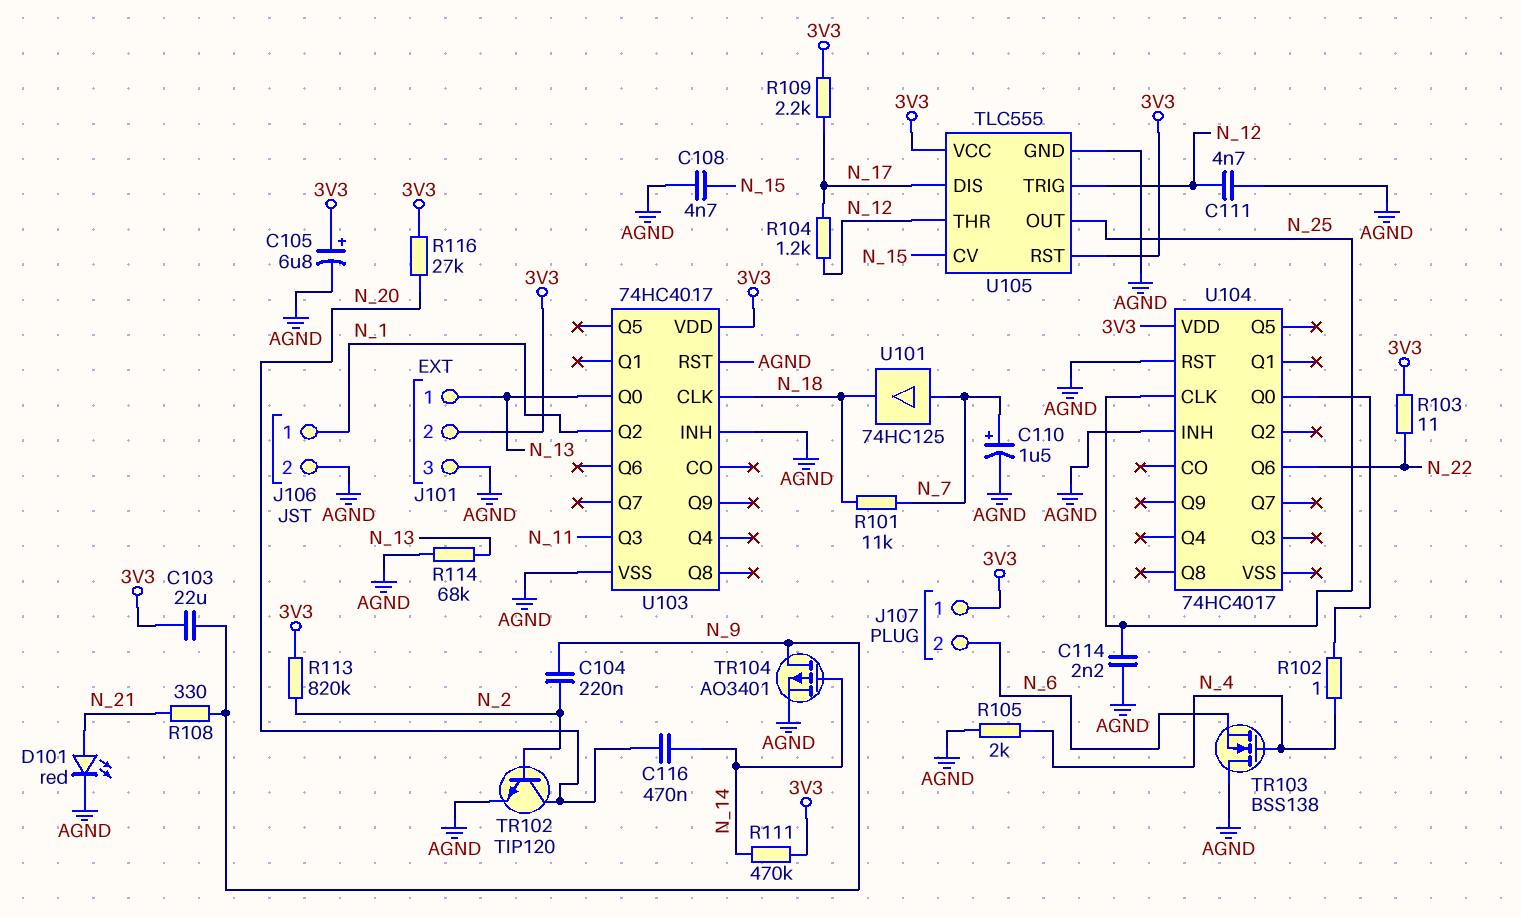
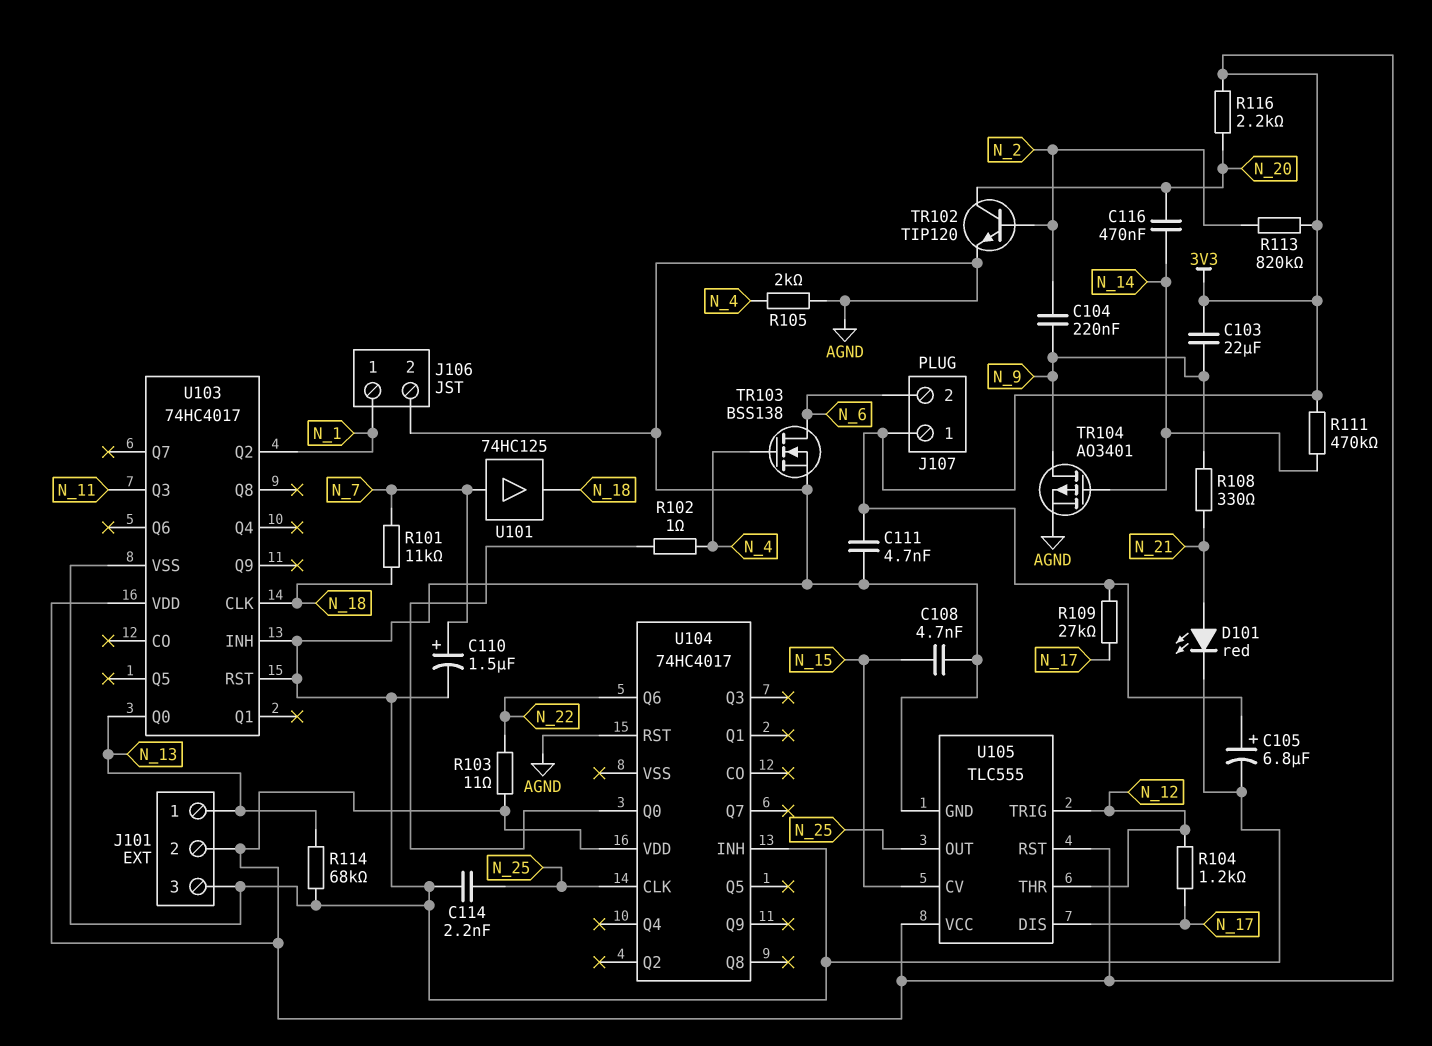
C111: 4.7nF (AGND, N_12) -> 4.7nF (3V3, AGND)
R109: 2.2k (3V3, N_17) -> 27k (3V3, N_17)
R116: 27k (3V3, N_20) -> 2.2k (3V3, N_20)
TR103: NMOS BSS138 (G N_4, D AGND, S N_6) -> NMOS BSS138 (G N_4, D N_6, S AGND)

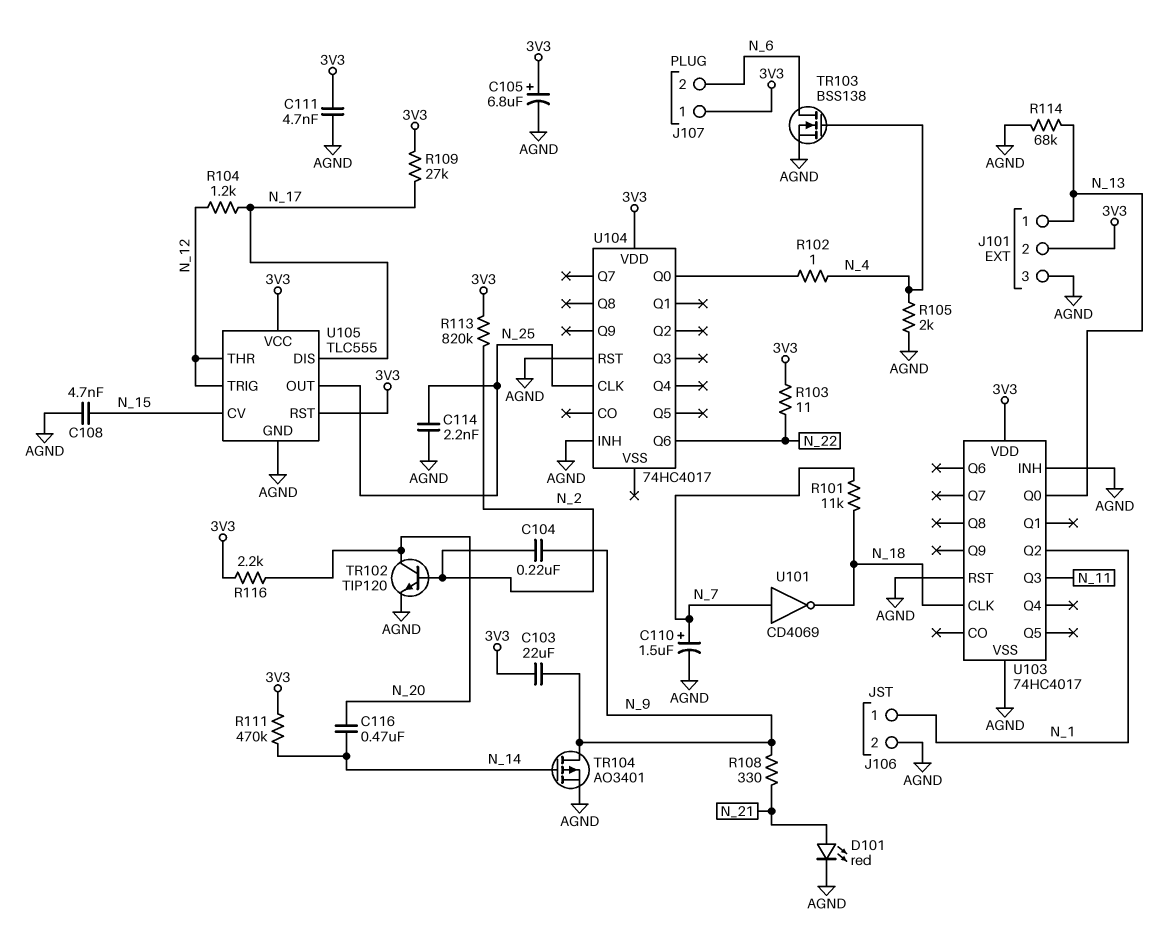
U101: buffer 74HC125 (in N_7, out N_18) -> NOT CD4069 (in N_7, out N_18)

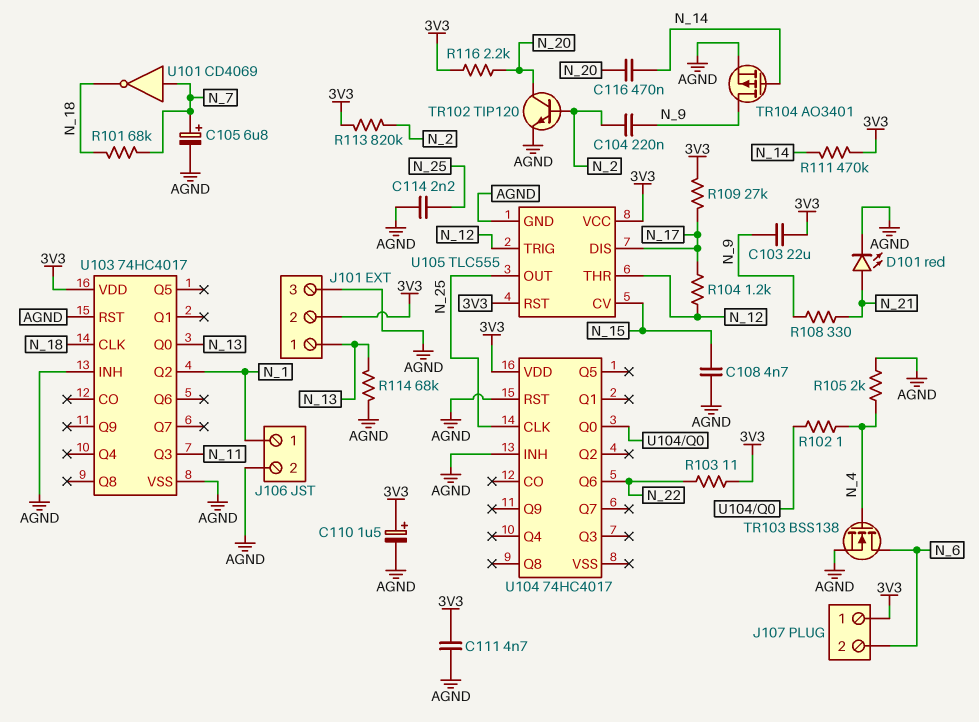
C105: 6.8uF (plus 3V3, minus AGND) -> 6.8uF (plus N_7, minus AGND)
C110: 1.5uF (plus N_7, minus AGND) -> 1.5uF (plus 3V3, minus AGND)
R101: 11k (N_7, N_18) -> 68k (N_7, N_18)

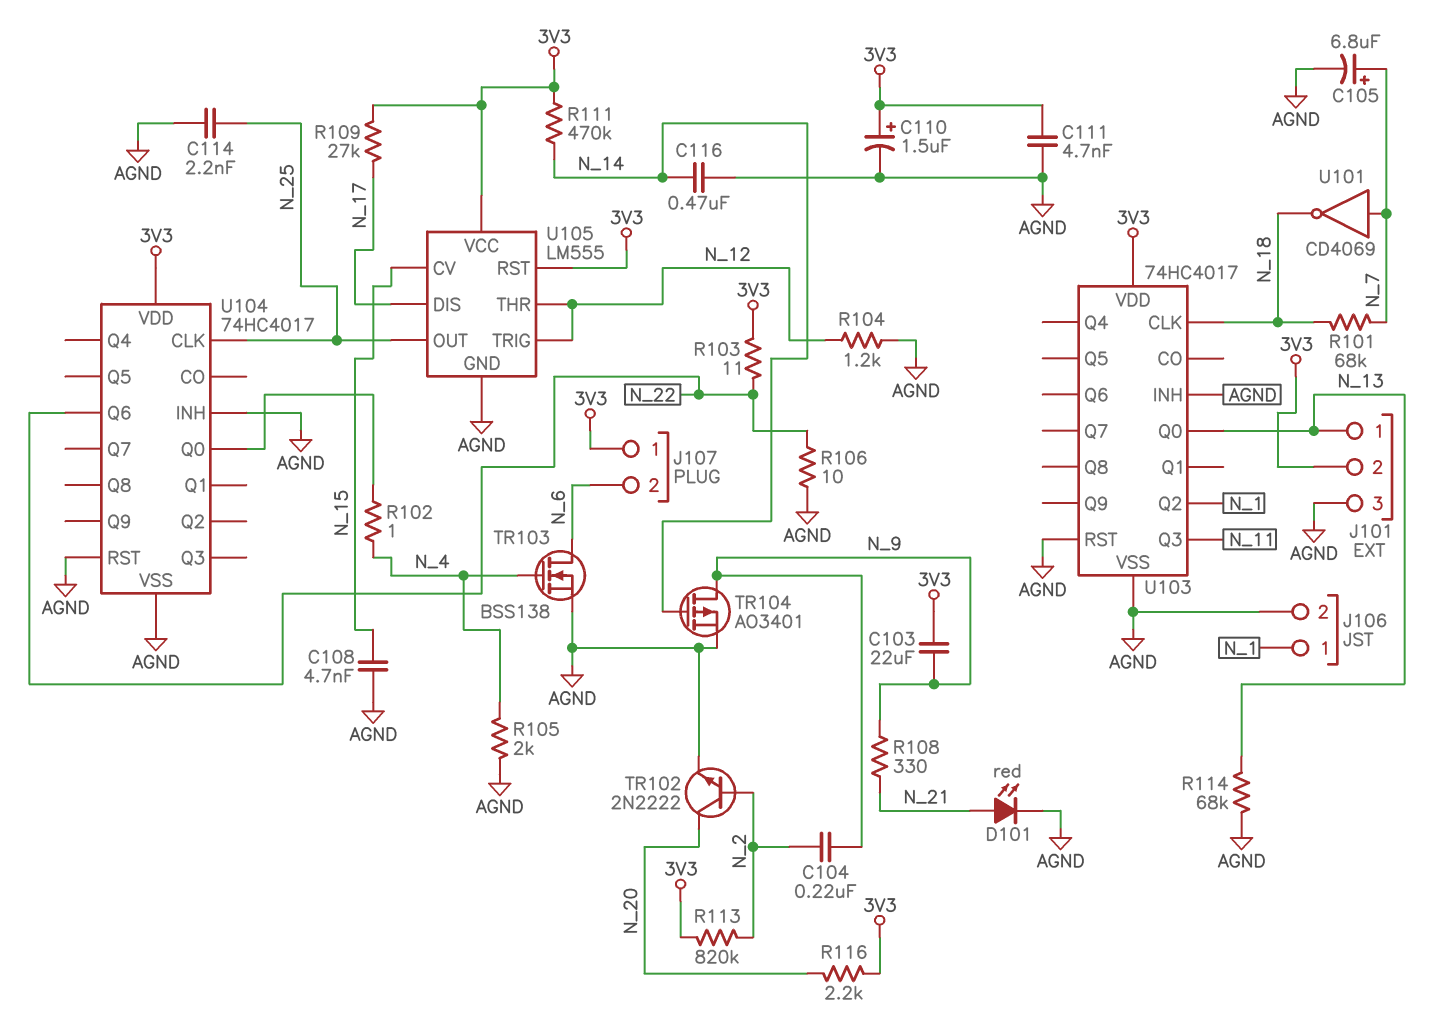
C116: 470nF (N_14, N_20) -> 470nF (AGND, N_14)
R104: 1.2k (N_12, N_17) -> 1.2k (AGND, N_12)
R106: none -> 10 (AGND, N_22)
TR102: NPN TIP120 (B N_2, C N_20, E AGND) -> NPN 2N2222 (B N_2, C N_20, E AGND)
U104 pin VSS: none -> AGND
U105: TLC555 -> LM555

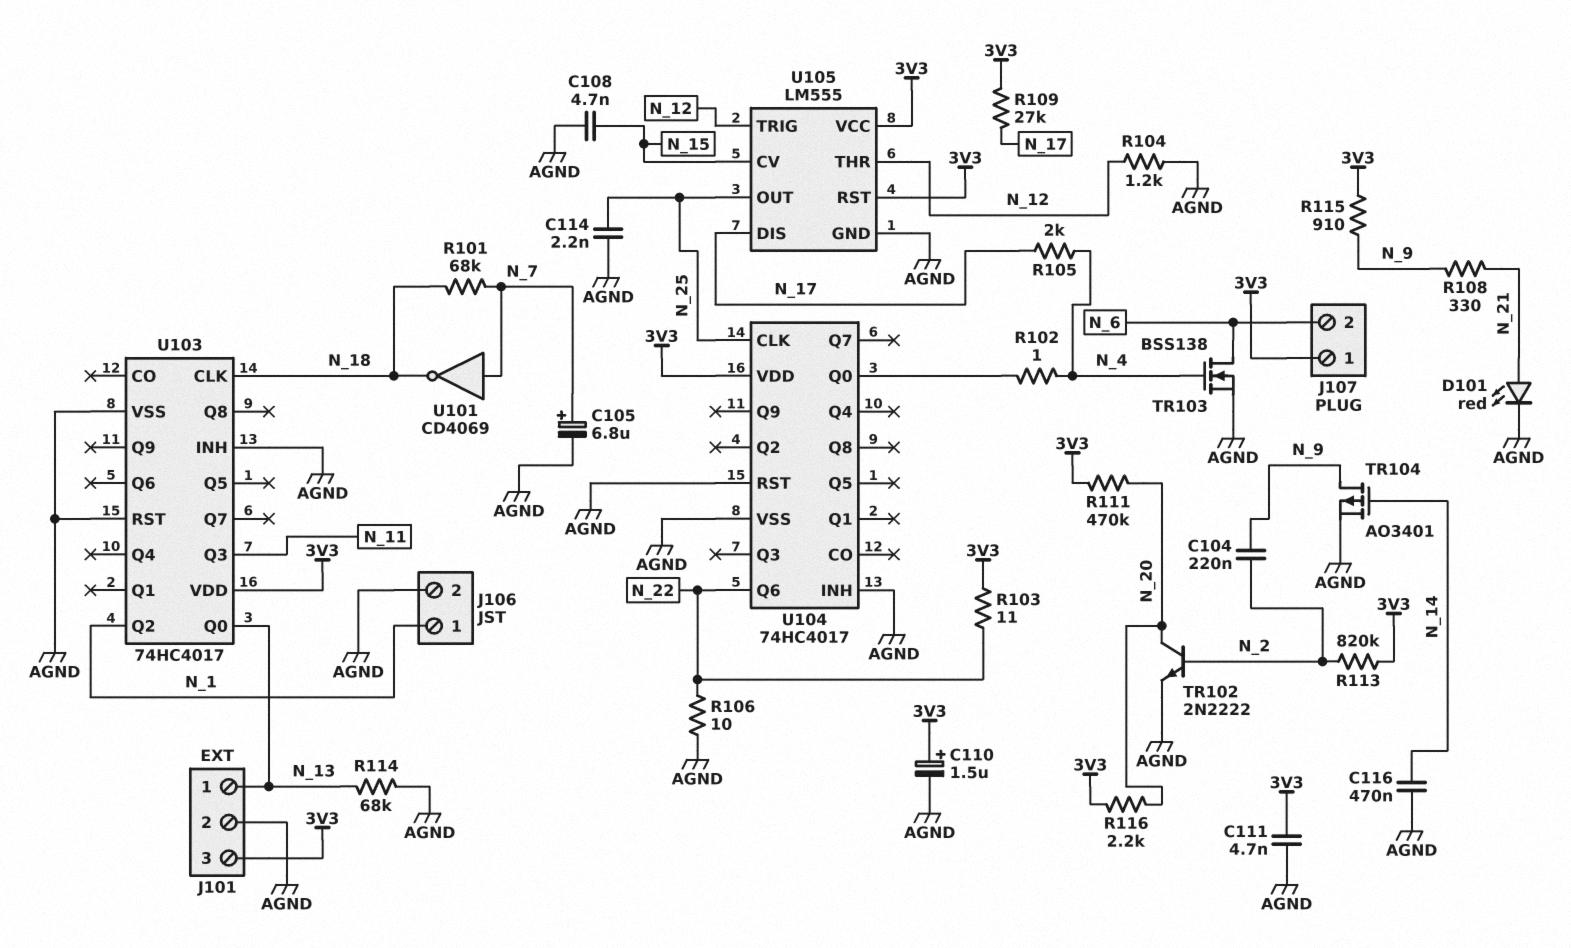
C103: 22uF (3V3, N_9) -> none
J101 pin 2: 3V3 -> AGND
J101 pin 3: AGND -> 3V3
R105: 2k (AGND, N_4) -> 2k (N_4, N_17)
R111: 470k (3V3, N_14) -> 470k (3V3, N_20)
R115: none -> 910 (3V3, N_9)

